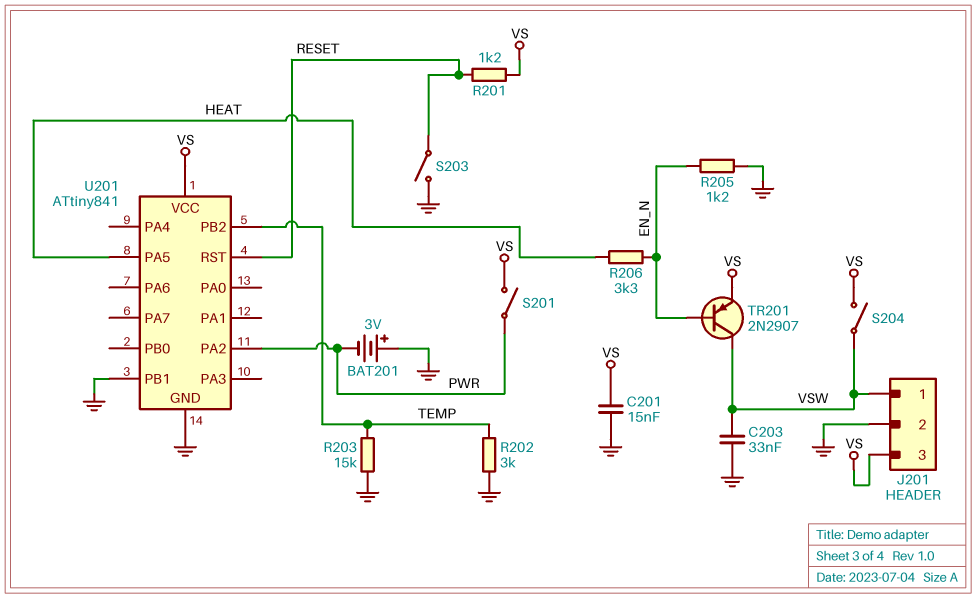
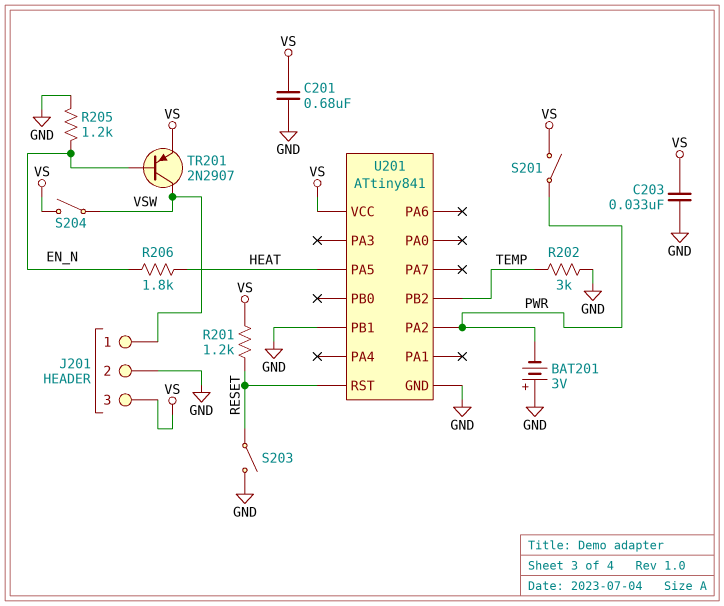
C201: 15nF (GND, VS) -> 680nF (GND, VS)
C203: 33nF (GND, VSW) -> 33nF (GND, VS)
R203: 15k (GND, TEMP) -> none
R206: 3.3k (EN_N, HEAT) -> 1.8k (EN_N, HEAT)

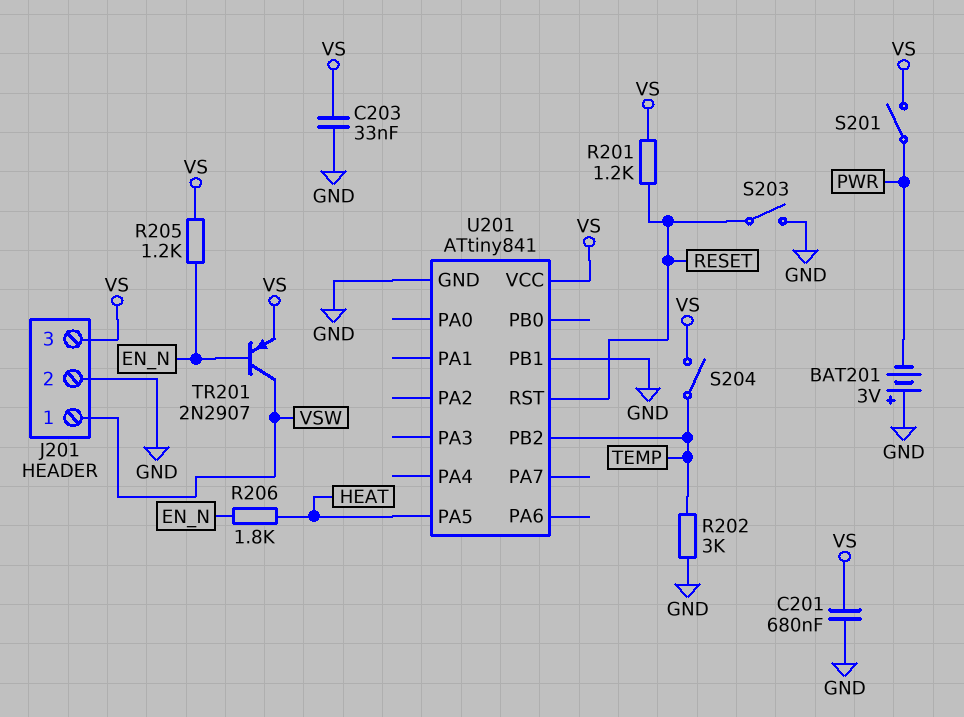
R205: 1.2k (EN_N, GND) -> 1.2k (EN_N, VS)
S204: switch (VS, VSW) -> switch (TEMP, VS)
U201 pin PA2: PWR -> none

